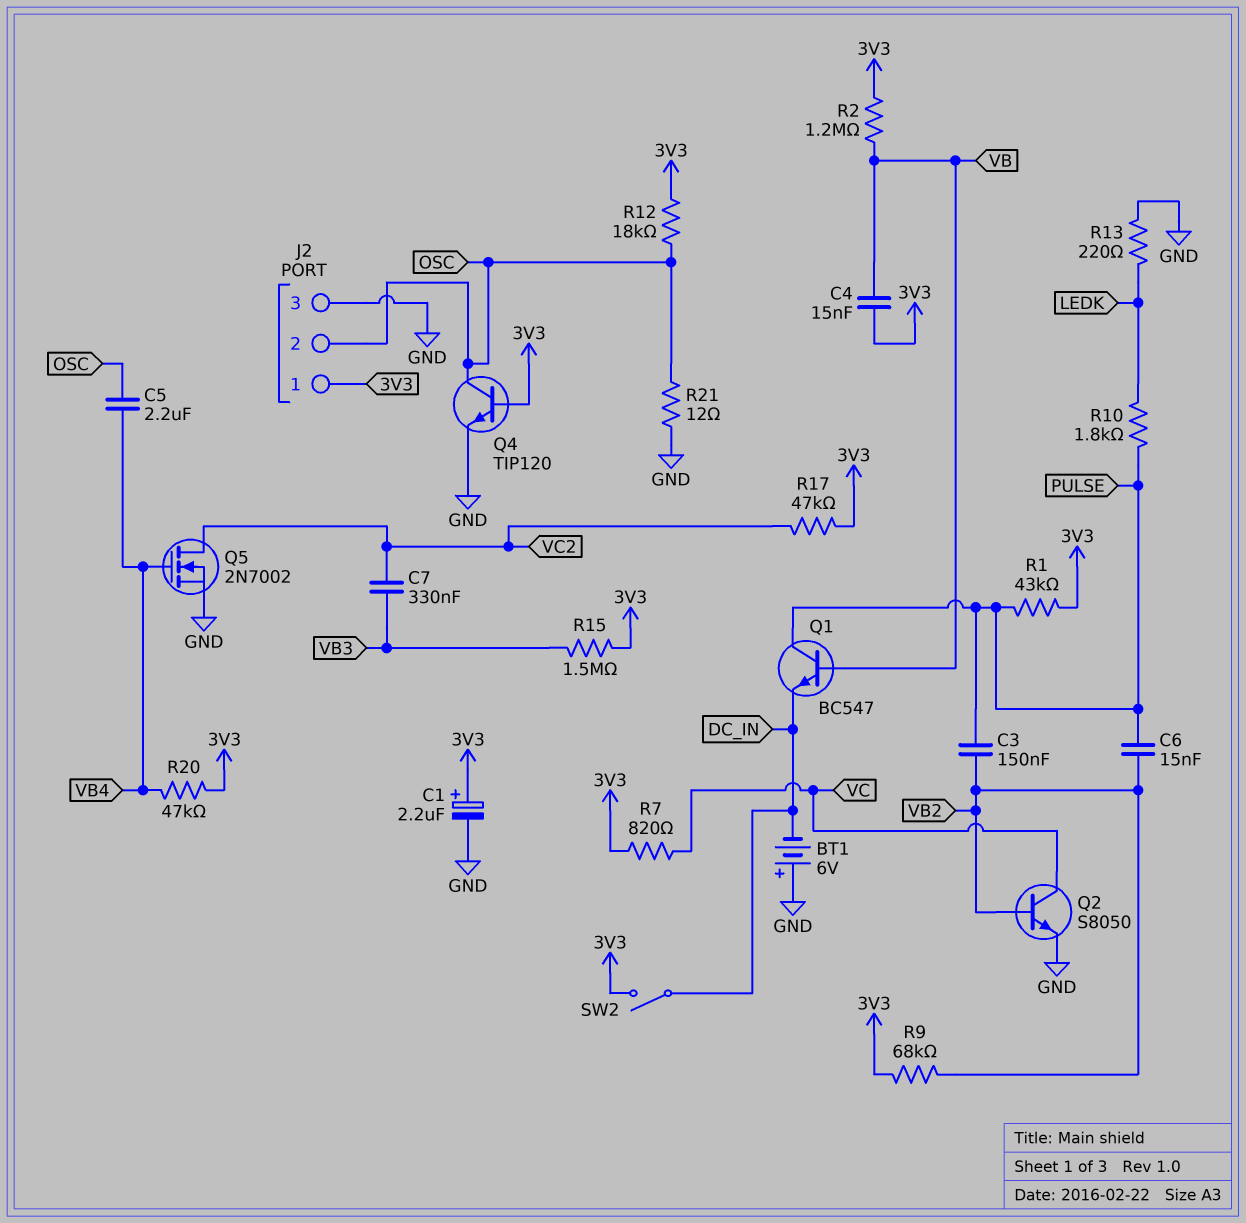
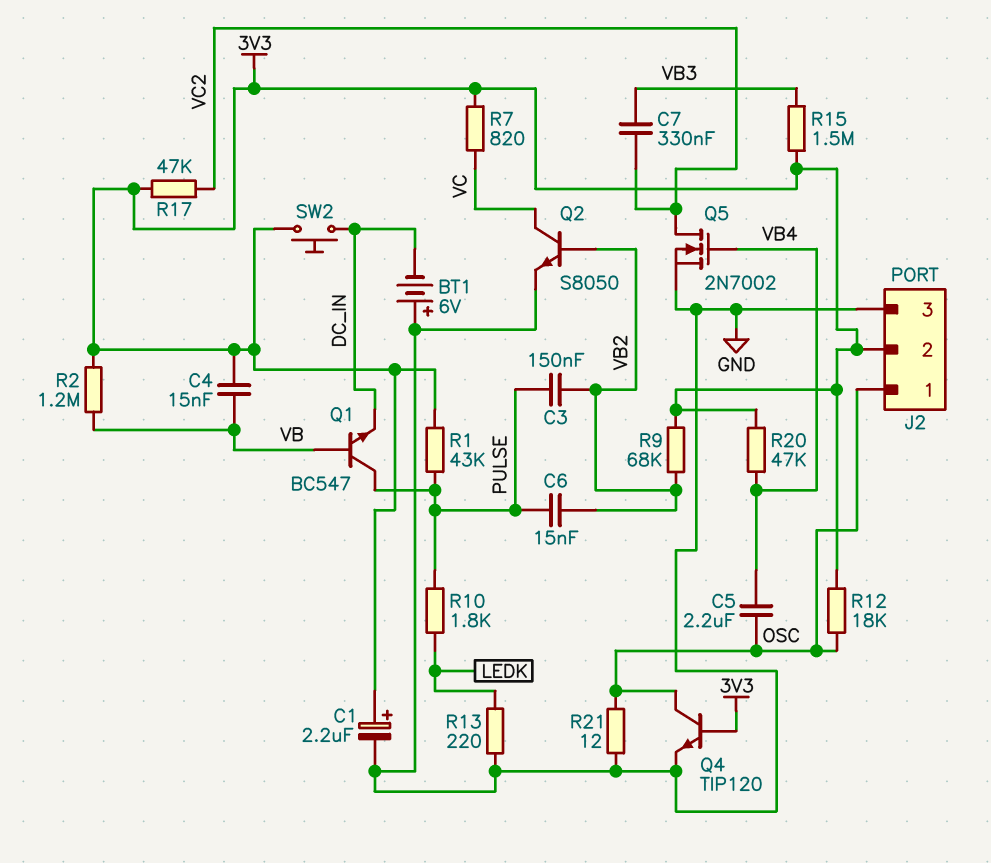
J2 pin 1: 3V3 -> OSC
J2 pin 2: OSC -> 3V3
SW2: switch (3V3, DC_IN) -> button (3V3, DC_IN)

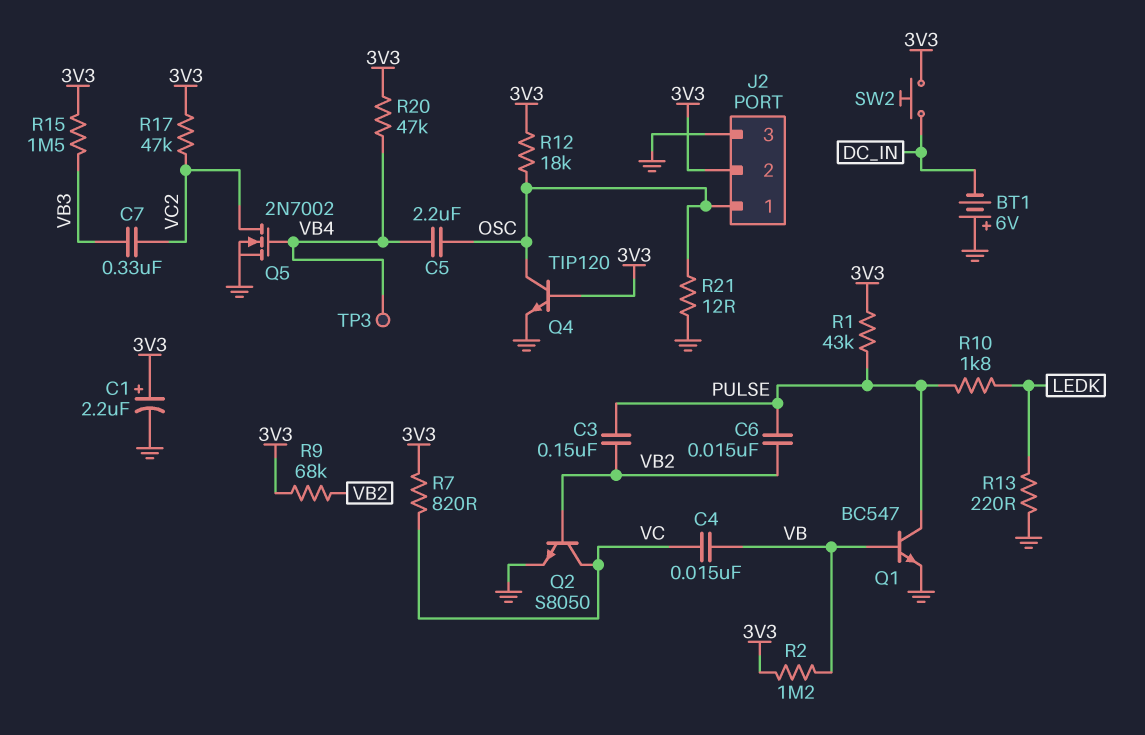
C4: 15nF (3V3, VB) -> 15nF (VB, VC)
Q1: NPN BC547 (B VB, C PULSE, E DC_IN) -> NPN BC547 (B VB, C PULSE, E GND)
TP3: none -> test point (VB4)

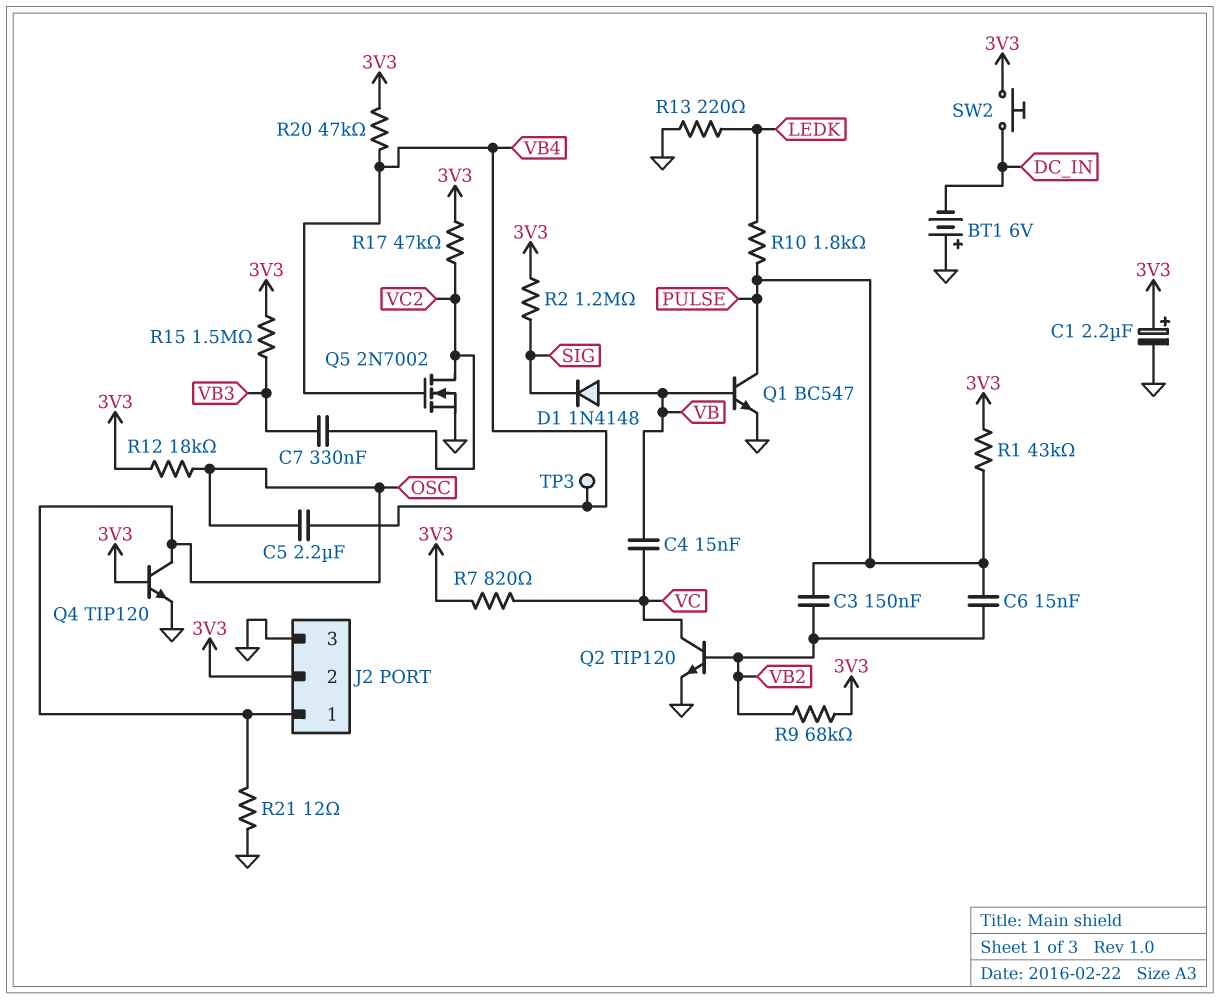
D1: none -> diode 1N4148 (A VB, K SIG)
Q2: NPN S8050 (B VB2, C VC, E GND) -> NPN TIP120 (B VB2, C VC, E GND)
R2: 1.2M (3V3, VB) -> 1.2M (3V3, SIG)

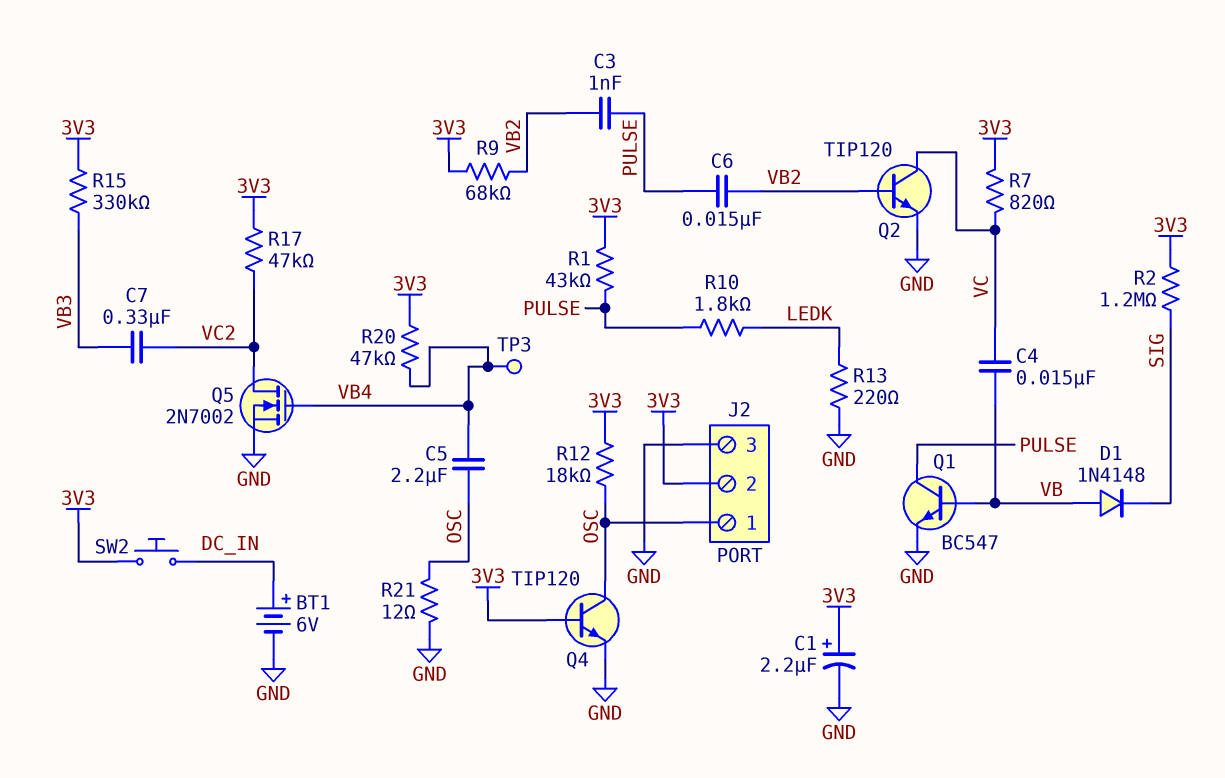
BT1: 6V (plus GND, minus DC_IN) -> 6V (plus DC_IN, minus GND)
C3: 150nF (PULSE, VB2) -> 1nF (PULSE, VB2)
R15: 1.5M (3V3, VB3) -> 330k (3V3, VB3)

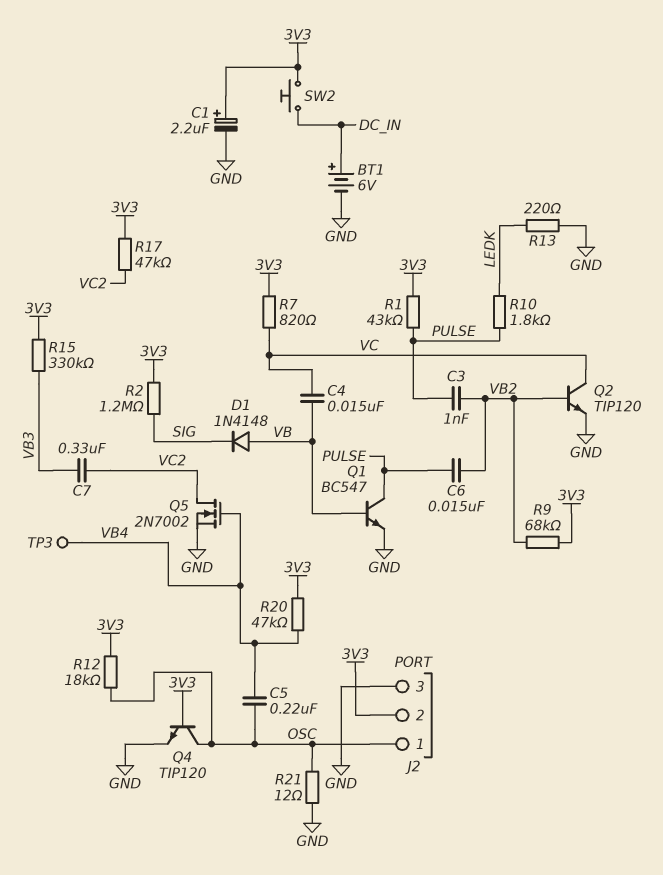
C5: 2.2uF (OSC, VB4) -> 220nF (OSC, VB4)

